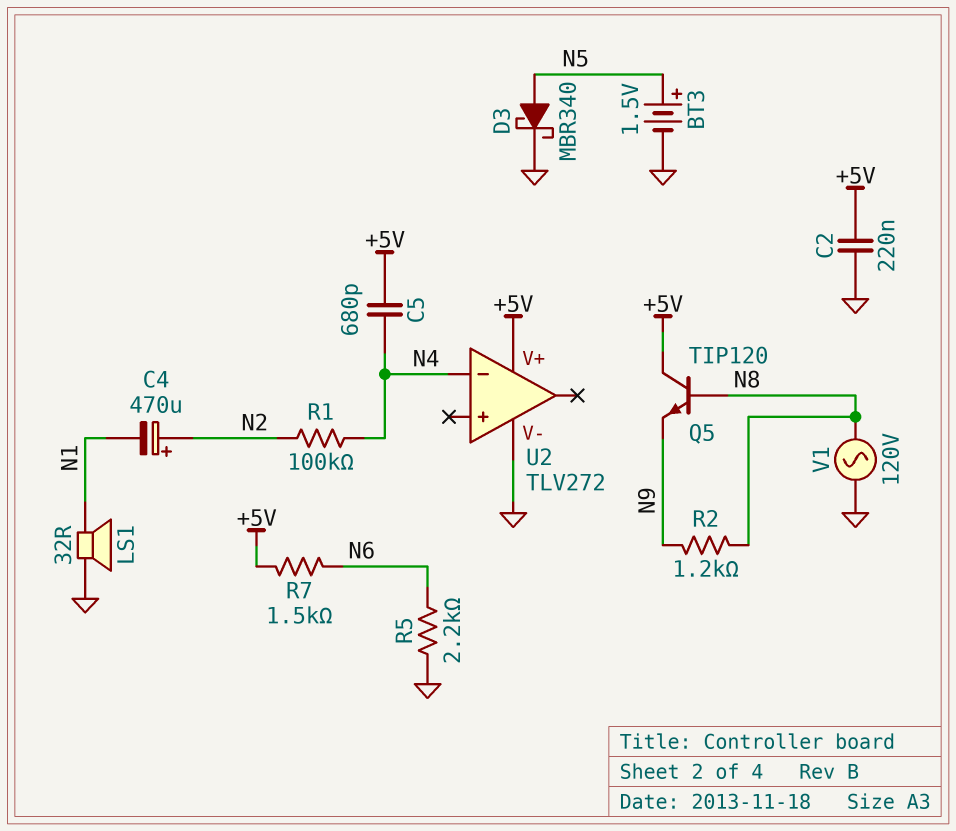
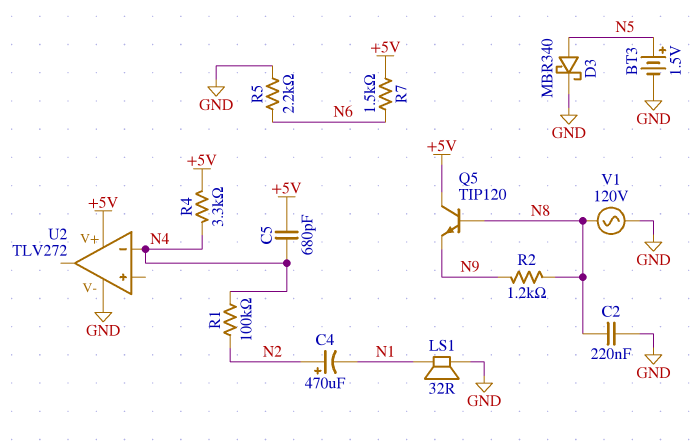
C2: 220nF (+5V, GND) -> 220nF (GND, N8)
R4: none -> 3.3k (+5V, N4)

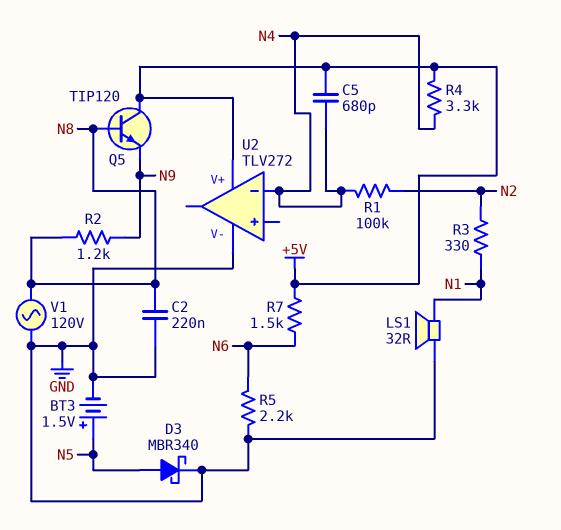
C4: 470uF (plus N2, minus N1) -> none
R3: none -> 330 (N1, N2)

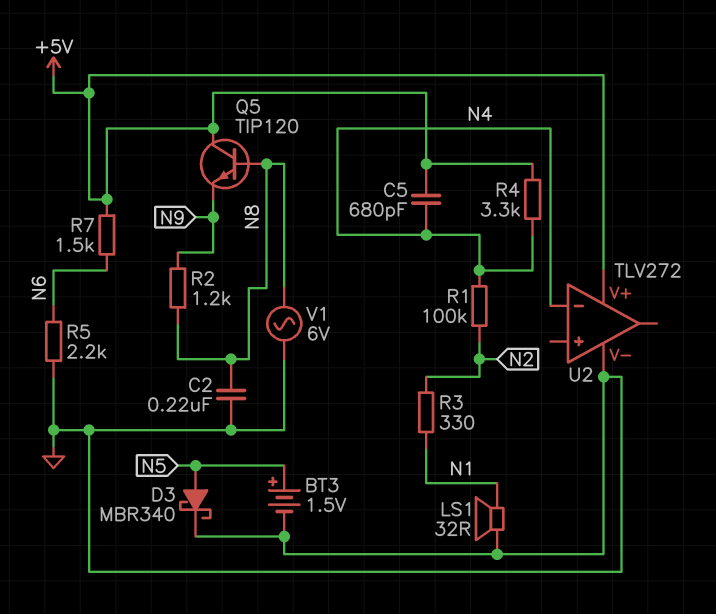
V1: AC 120V (GND, N8) -> AC 6V (GND, N8)

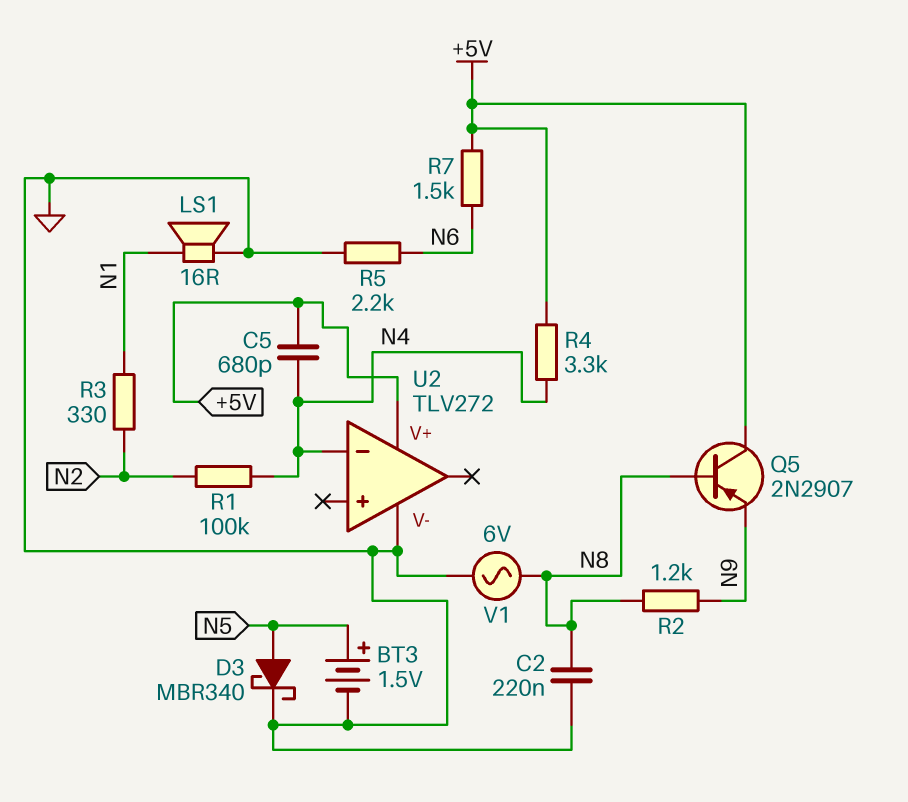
LS1: speaker 32R (GND, N1) -> speaker 16R (GND, N1)
Q5: NPN TIP120 (B N8, C +5V, E N9) -> PNP 2N2907 (B N8, C +5V, E N9)

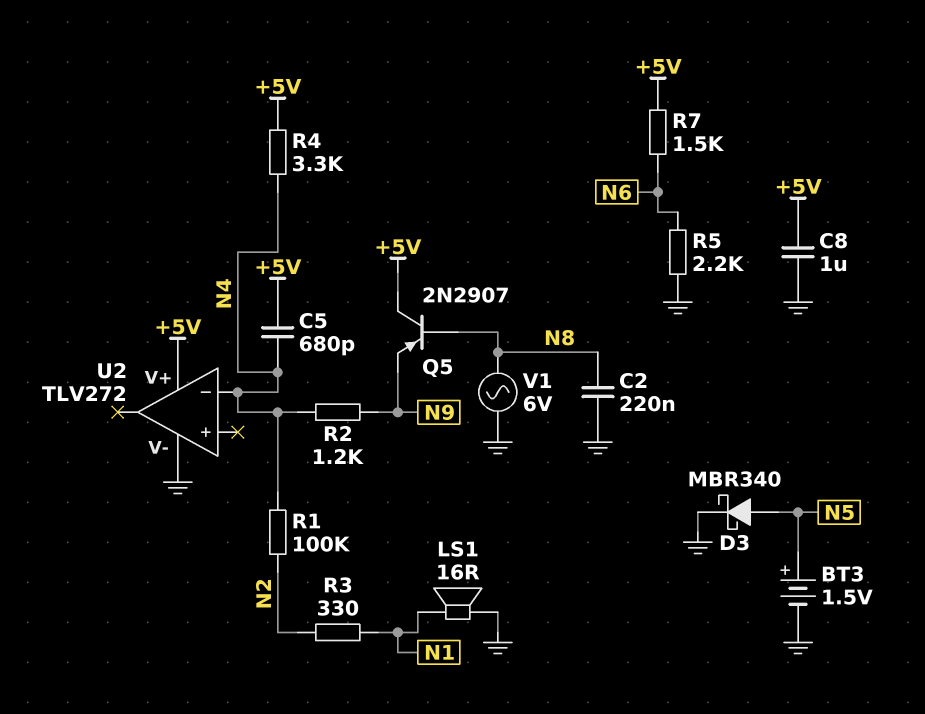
C8: none -> 1uF (+5V, GND)
R2: 1.2k (N8, N9) -> 1.2k (N4, N9)

